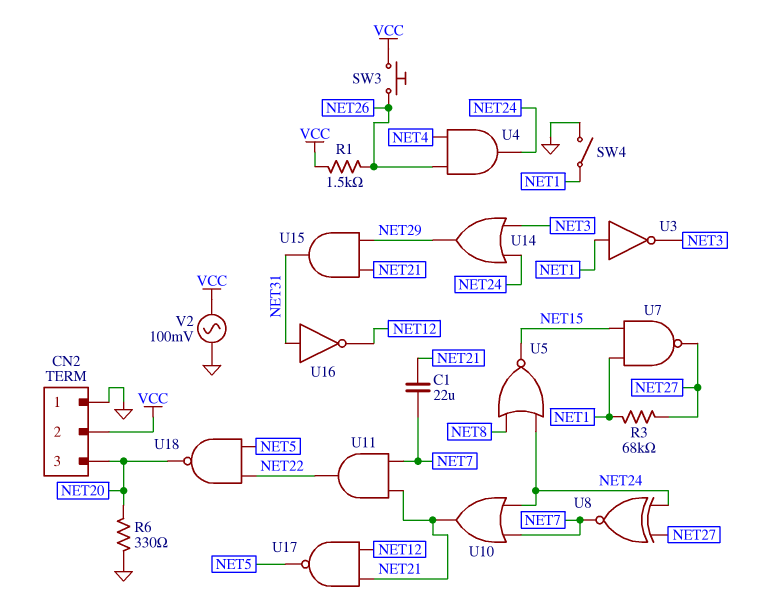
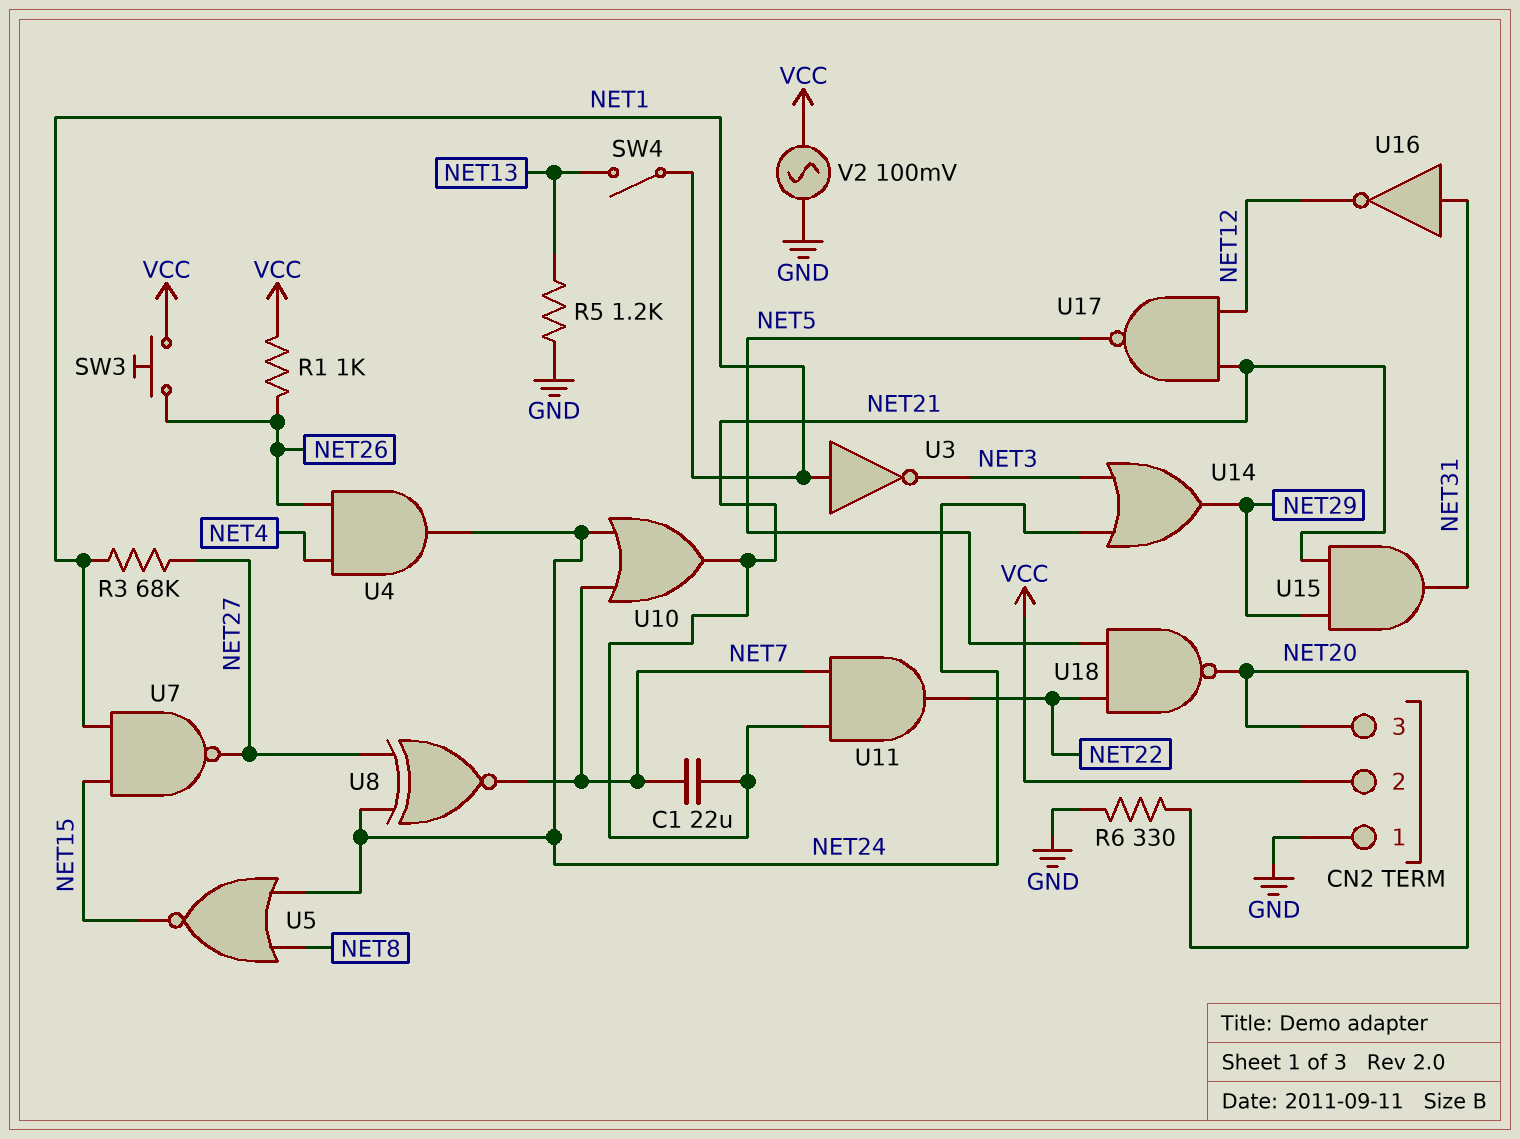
R1: 1.5k (NET26, VCC) -> 1k (NET26, VCC)
R5: none -> 1.2k (GND, NET13)
SW4: switch (GND, NET1) -> switch (NET1, NET13)

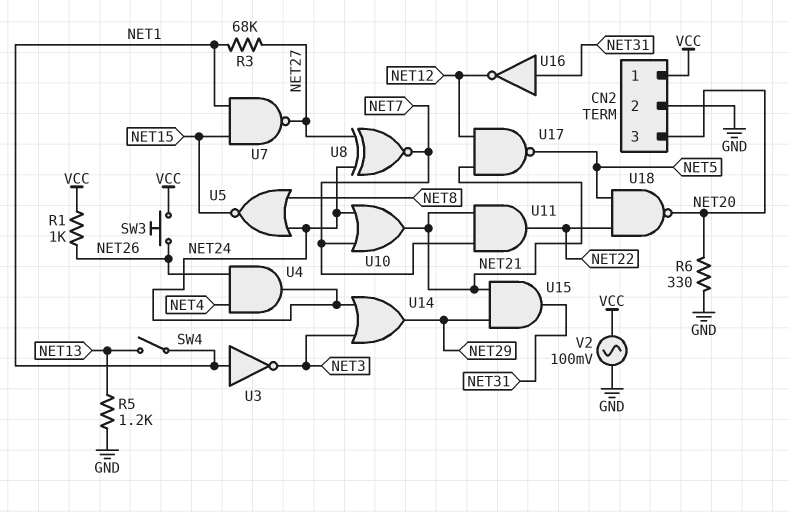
C1: 22uF (NET7, NET21) -> none
CN2 pin 1: GND -> VCC
CN2 pin 2: VCC -> GND

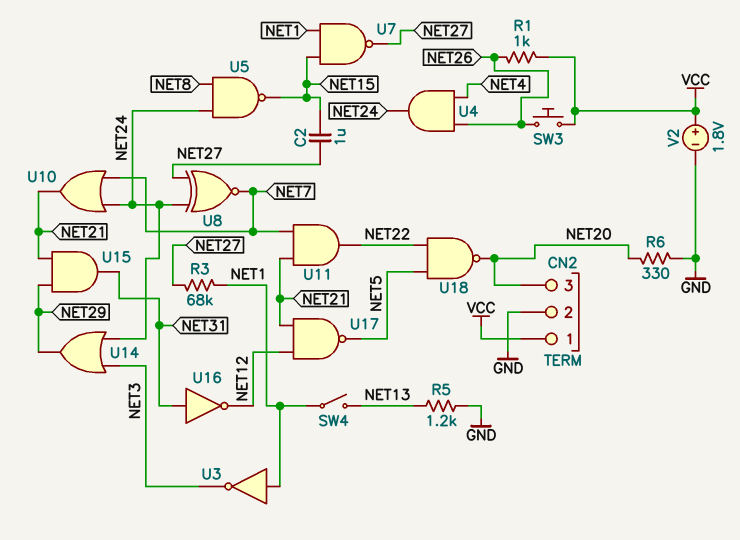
C2: none -> 1uF (NET15, NET27)
U5: NOR (in NET8, in NET24, out NET15) -> NAND (in NET8, in NET24, out NET15)
V2: AC 100mV (GND, VCC) -> 1.8V (plus VCC, minus GND)

